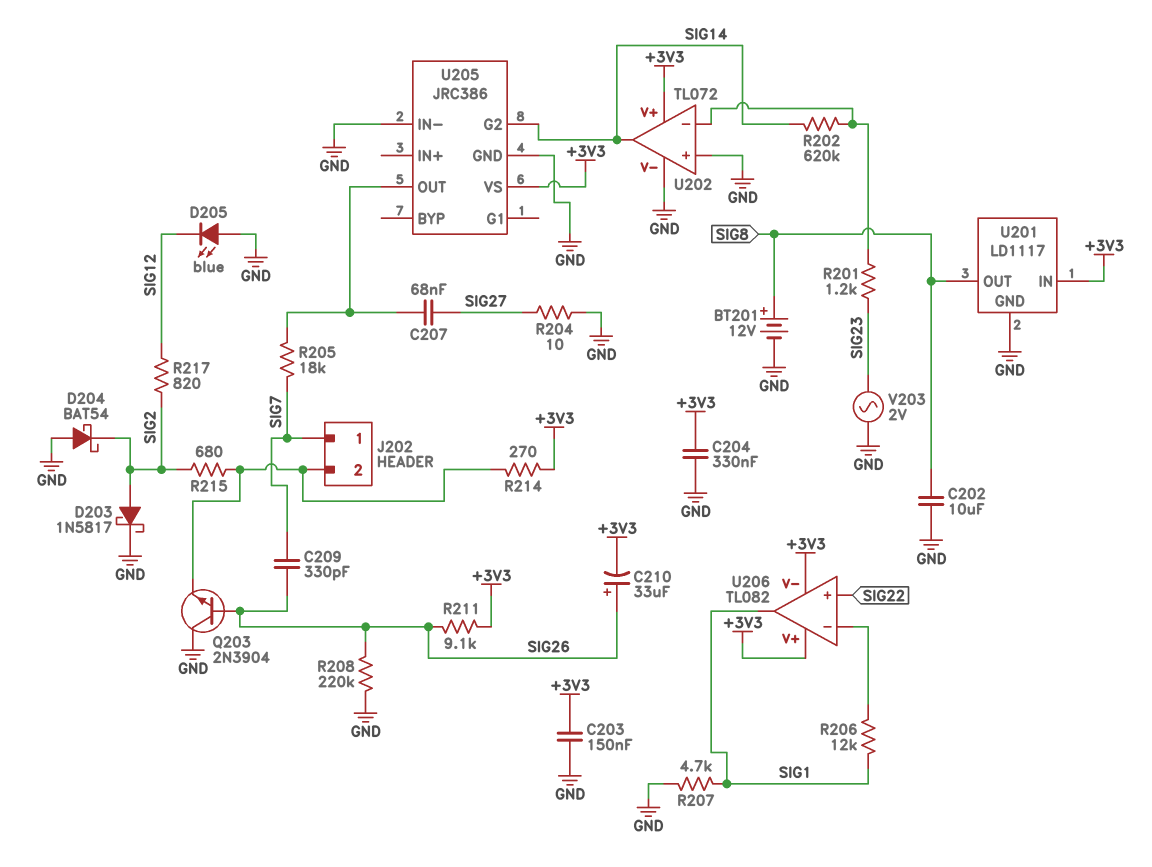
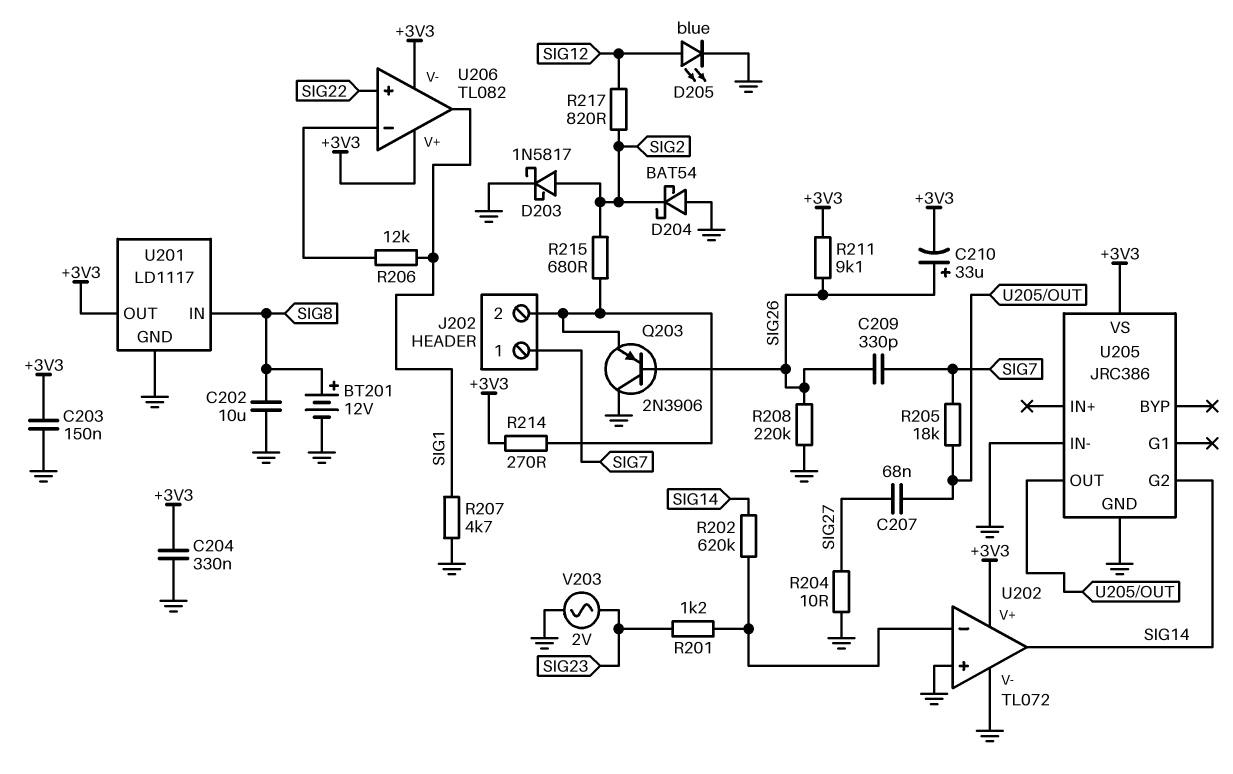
D205: LED blue (A GND, K SIG12) -> LED blue (A SIG12, K GND)
Q203: NPN 2N3904 (B SIG26, C GND, E J202/2) -> PNP 2N3906 (B SIG26, C GND, E J202/2)
U201 pin IN: +3V3 -> SIG8
U201 pin OUT: SIG8 -> +3V3

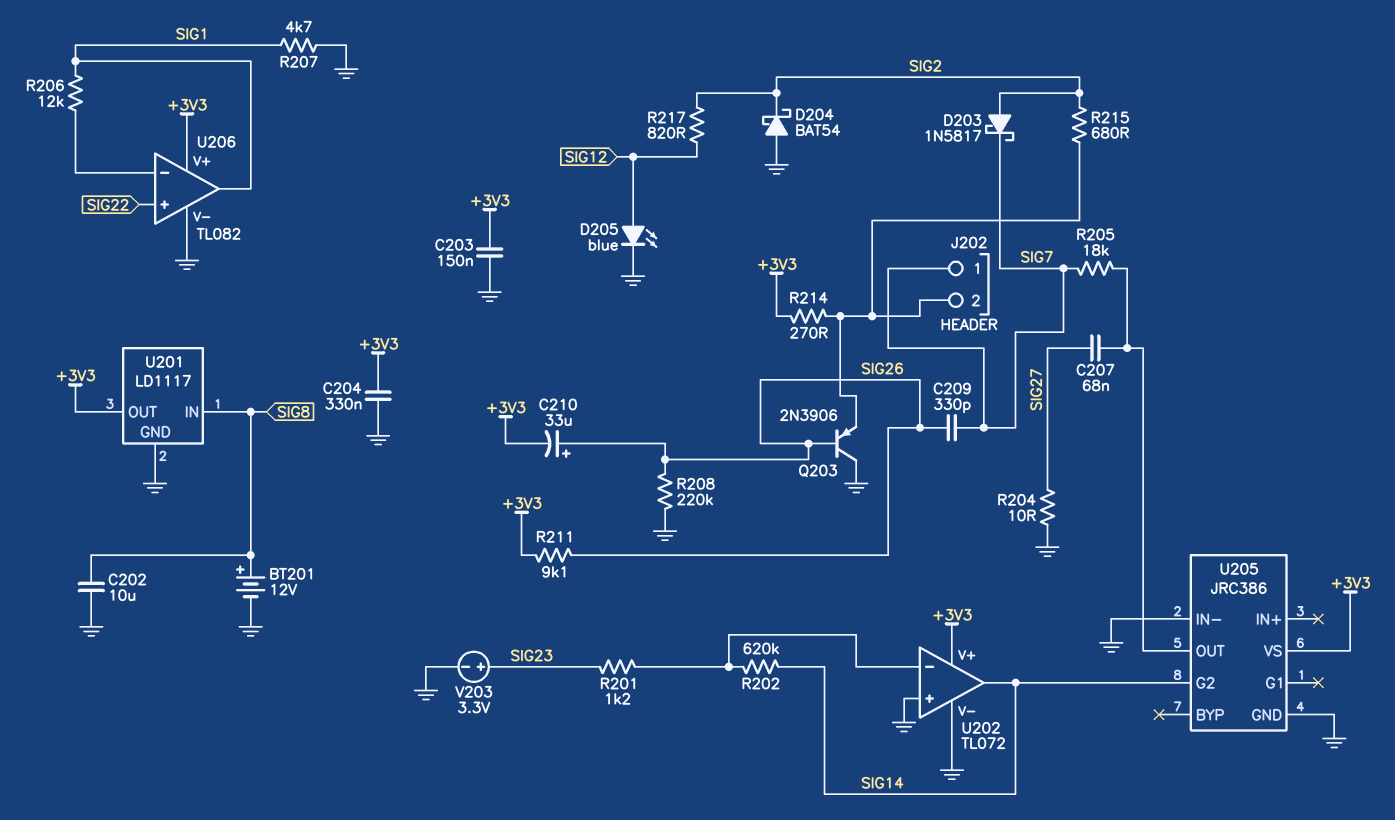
D203: schottky 1N5817 (A SIG2, K GND) -> schottky 1N5817 (A SIG2, K SIG7)
U206 pin V-: +3V3 -> GND
V203: AC 2V (GND, SIG23) -> 3.3V (plus SIG23, minus GND)

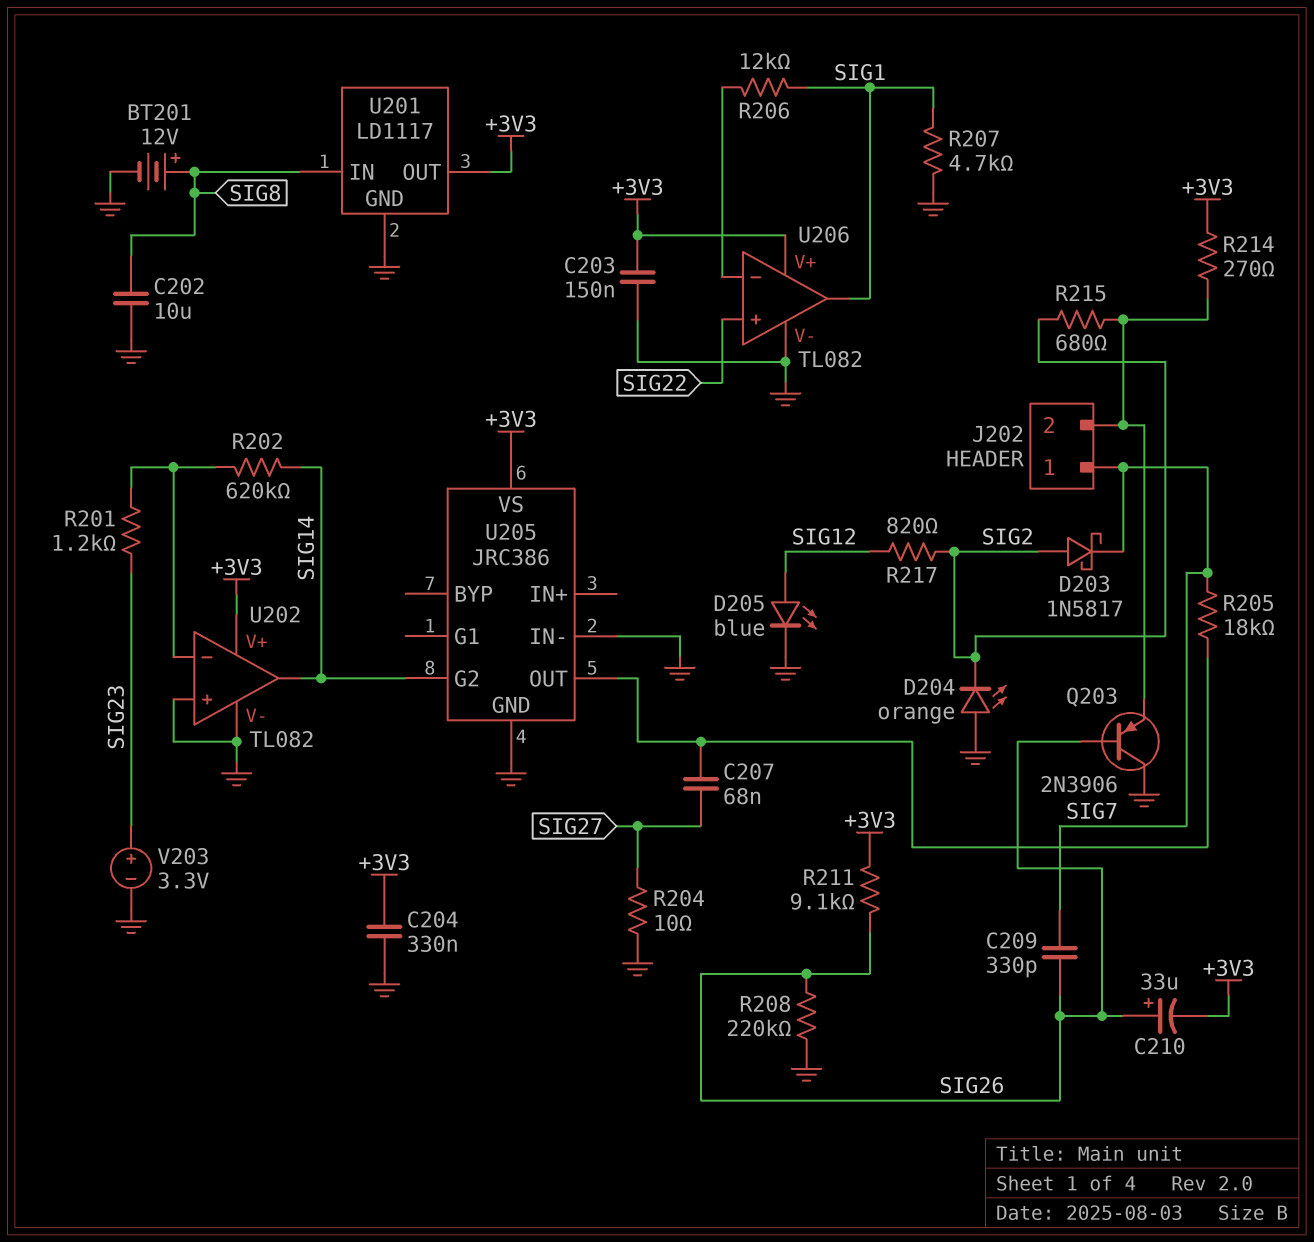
D204: schottky BAT54 (A GND, K SIG2) -> LED orange (A GND, K SIG2)
U202: TL072 -> TL082

